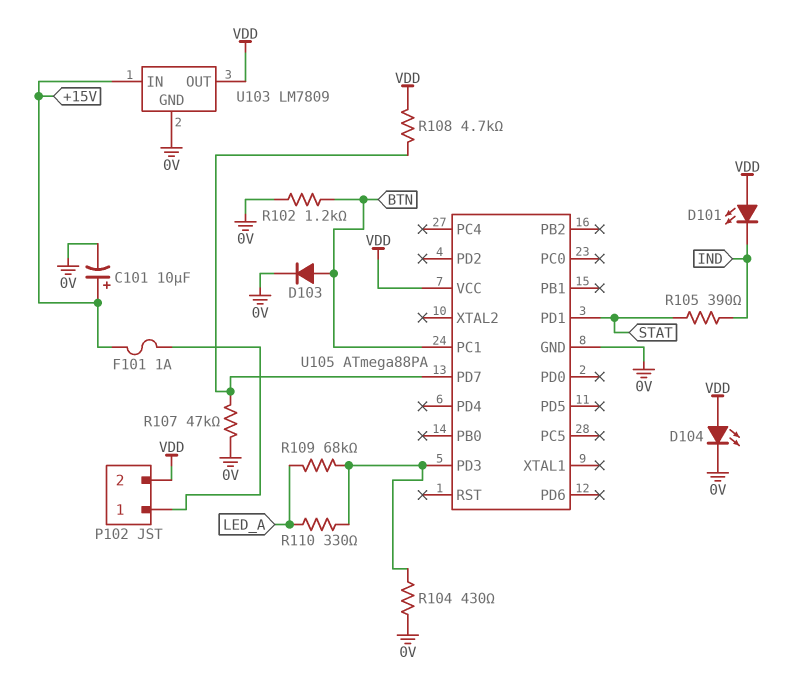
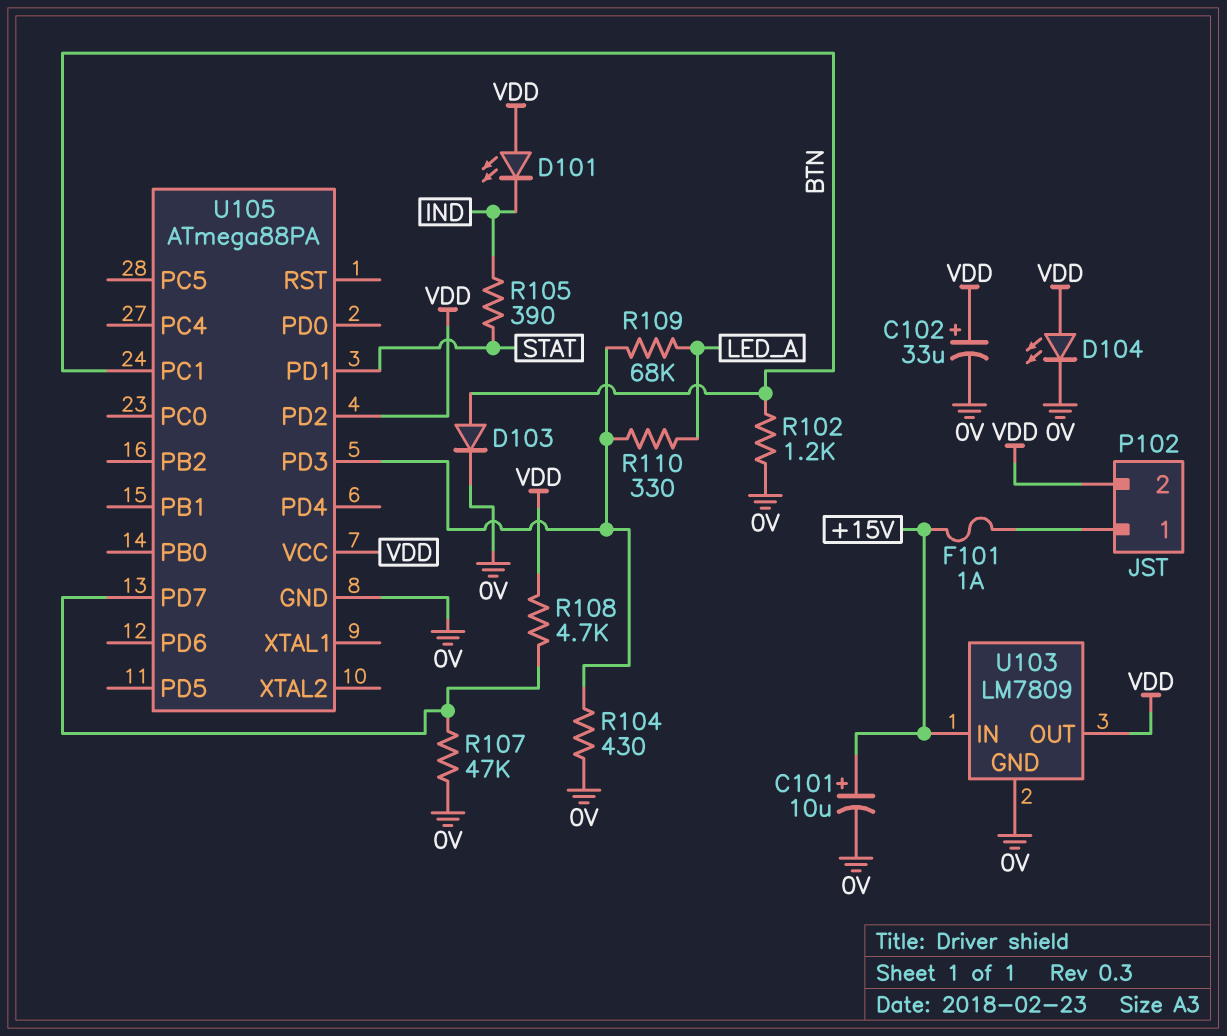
C102: none -> 33uF (plus VDD, minus 0V)
U105 pin PD2: none -> VDD

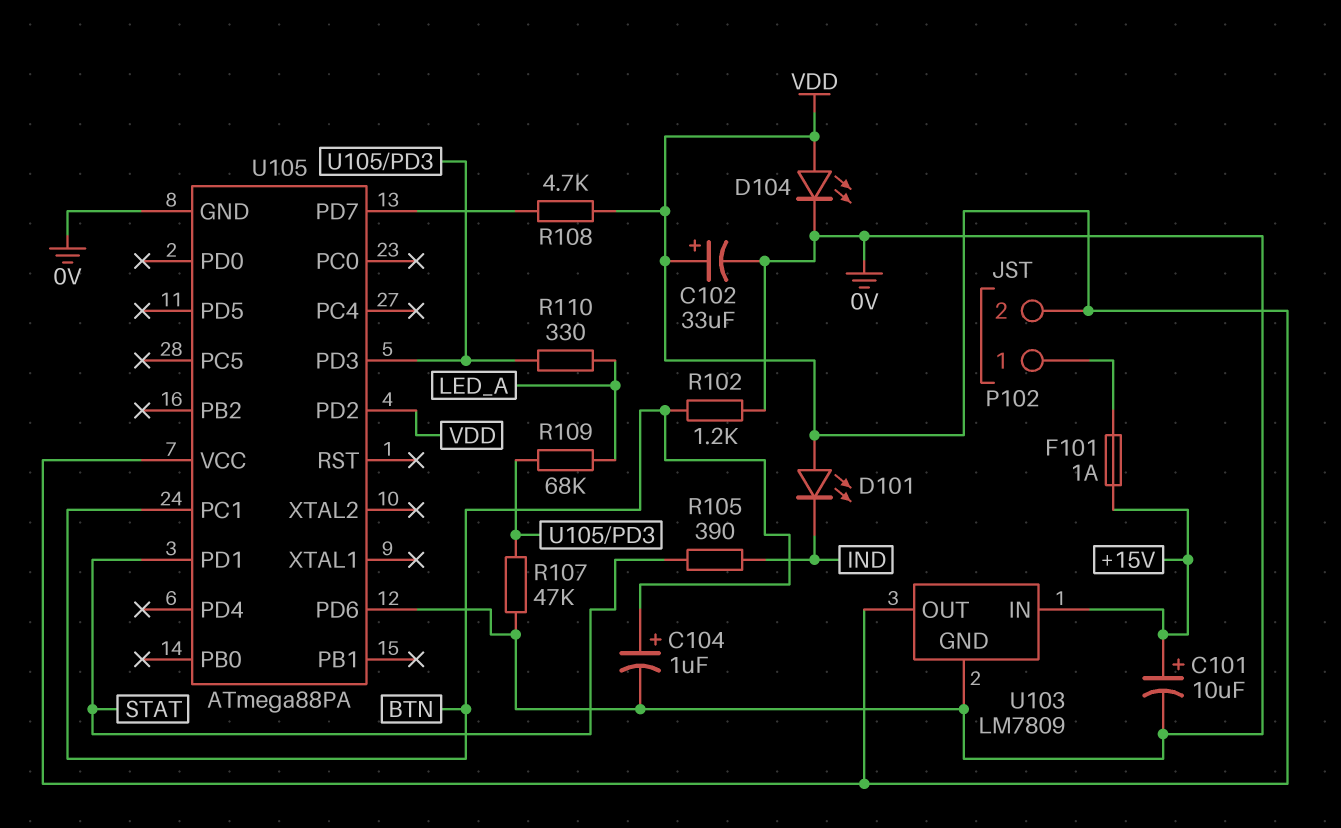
C104: none -> 1uF (plus BTN, minus 0V)
D103: diode (A BTN, K 0V) -> none
R104: 430 (0V, U105/PD3) -> none
R107: 47k (0V, U105/PD7) -> 47k (0V, U105/PD3)
U105 pin PD6: none -> 0V

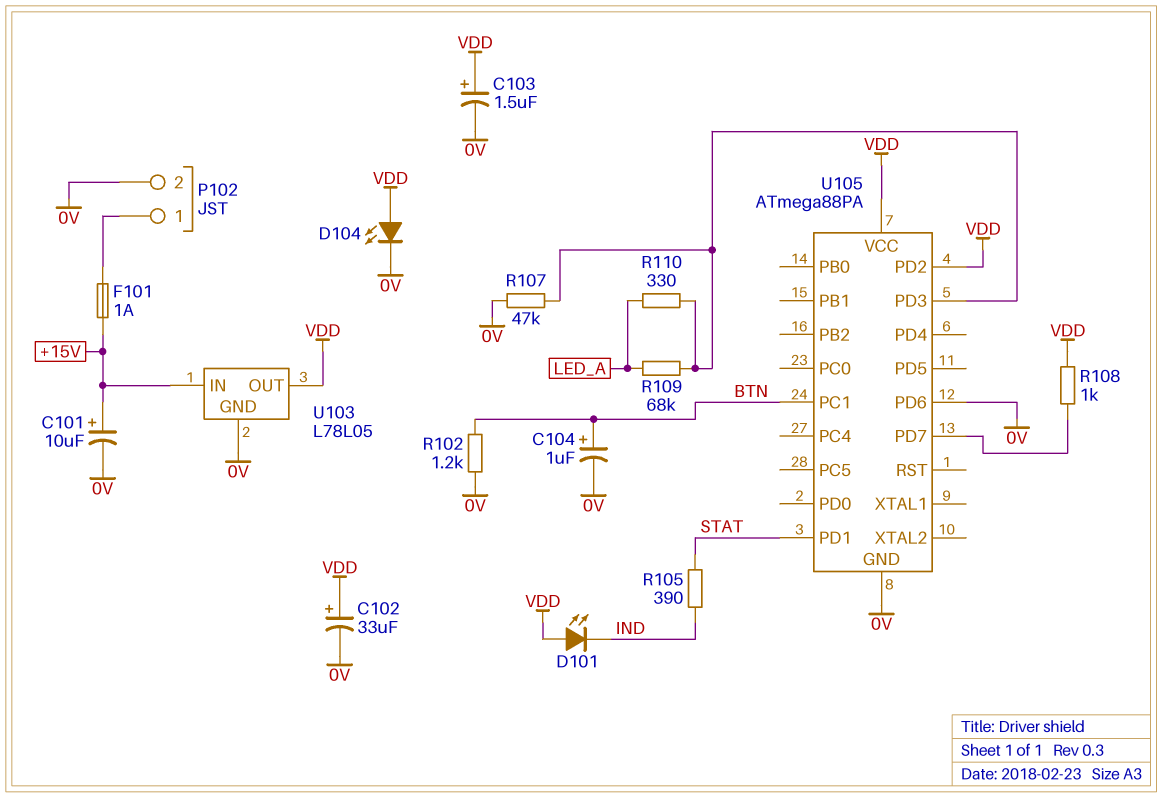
C103: none -> 1.5uF (plus VDD, minus 0V)
P102 pin 2: VDD -> 0V
R108: 4.7k (U105/PD7, VDD) -> 1k (U105/PD7, VDD)
U103: LM7809 -> L78L05

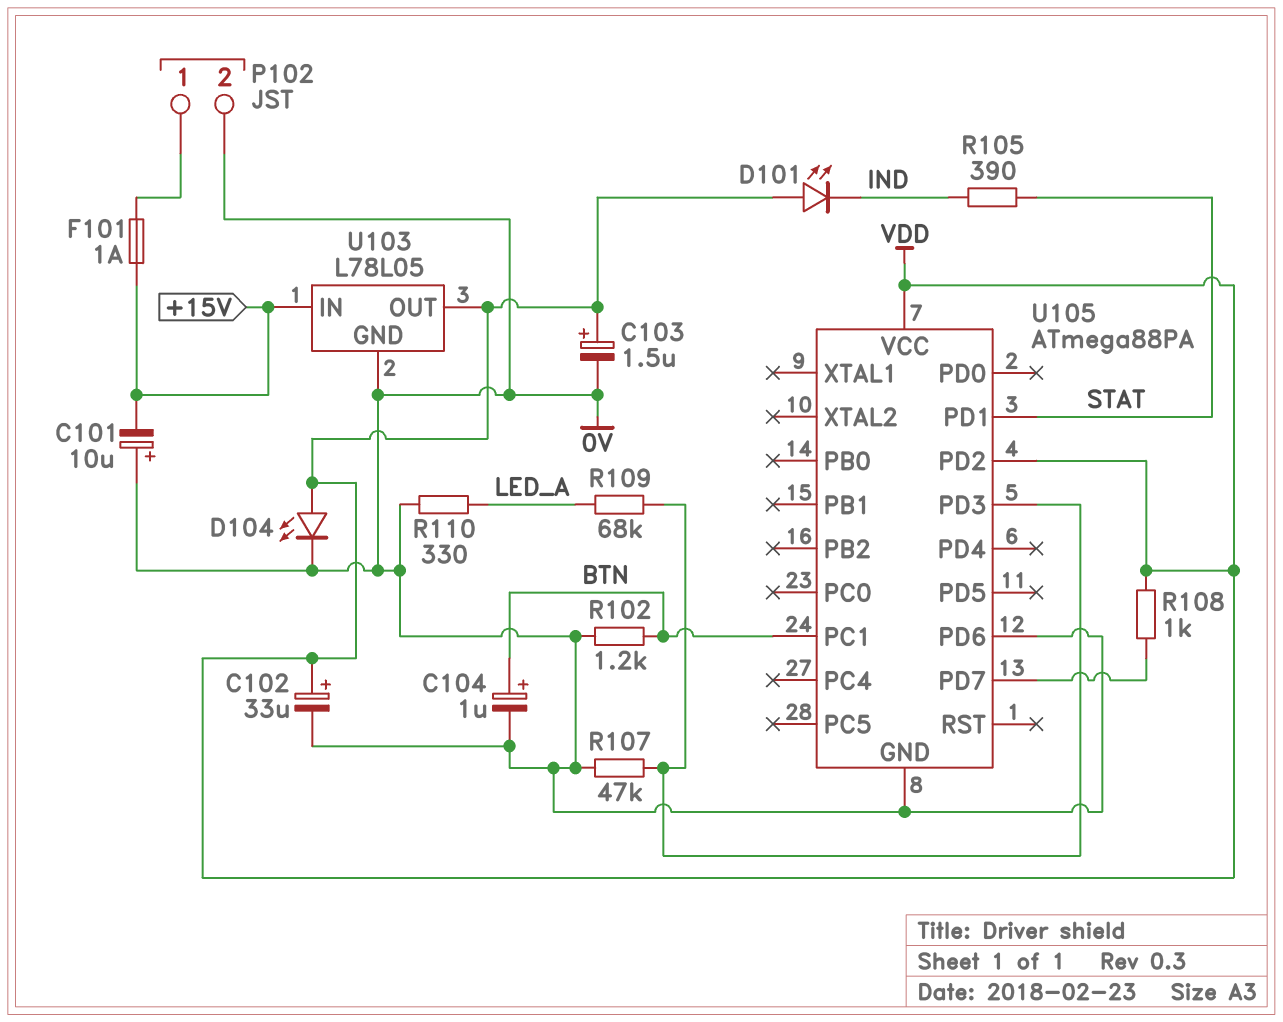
C101: 10uF (plus +15V, minus 0V) -> 10uF (plus 0V, minus +15V)
R110: 330 (LED_A, U105/PD3) -> 330 (0V, LED_A)

